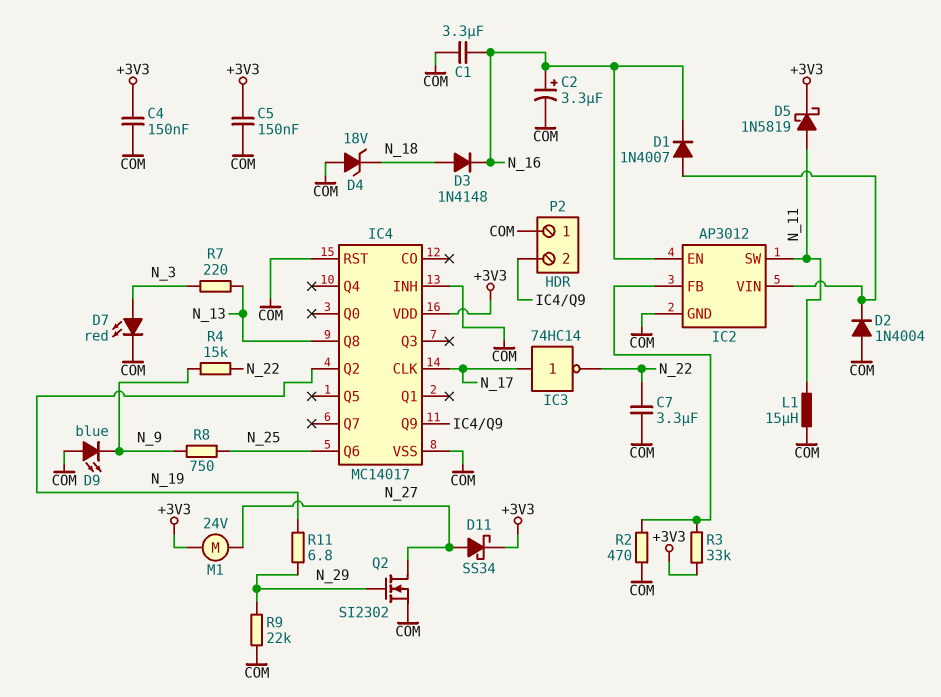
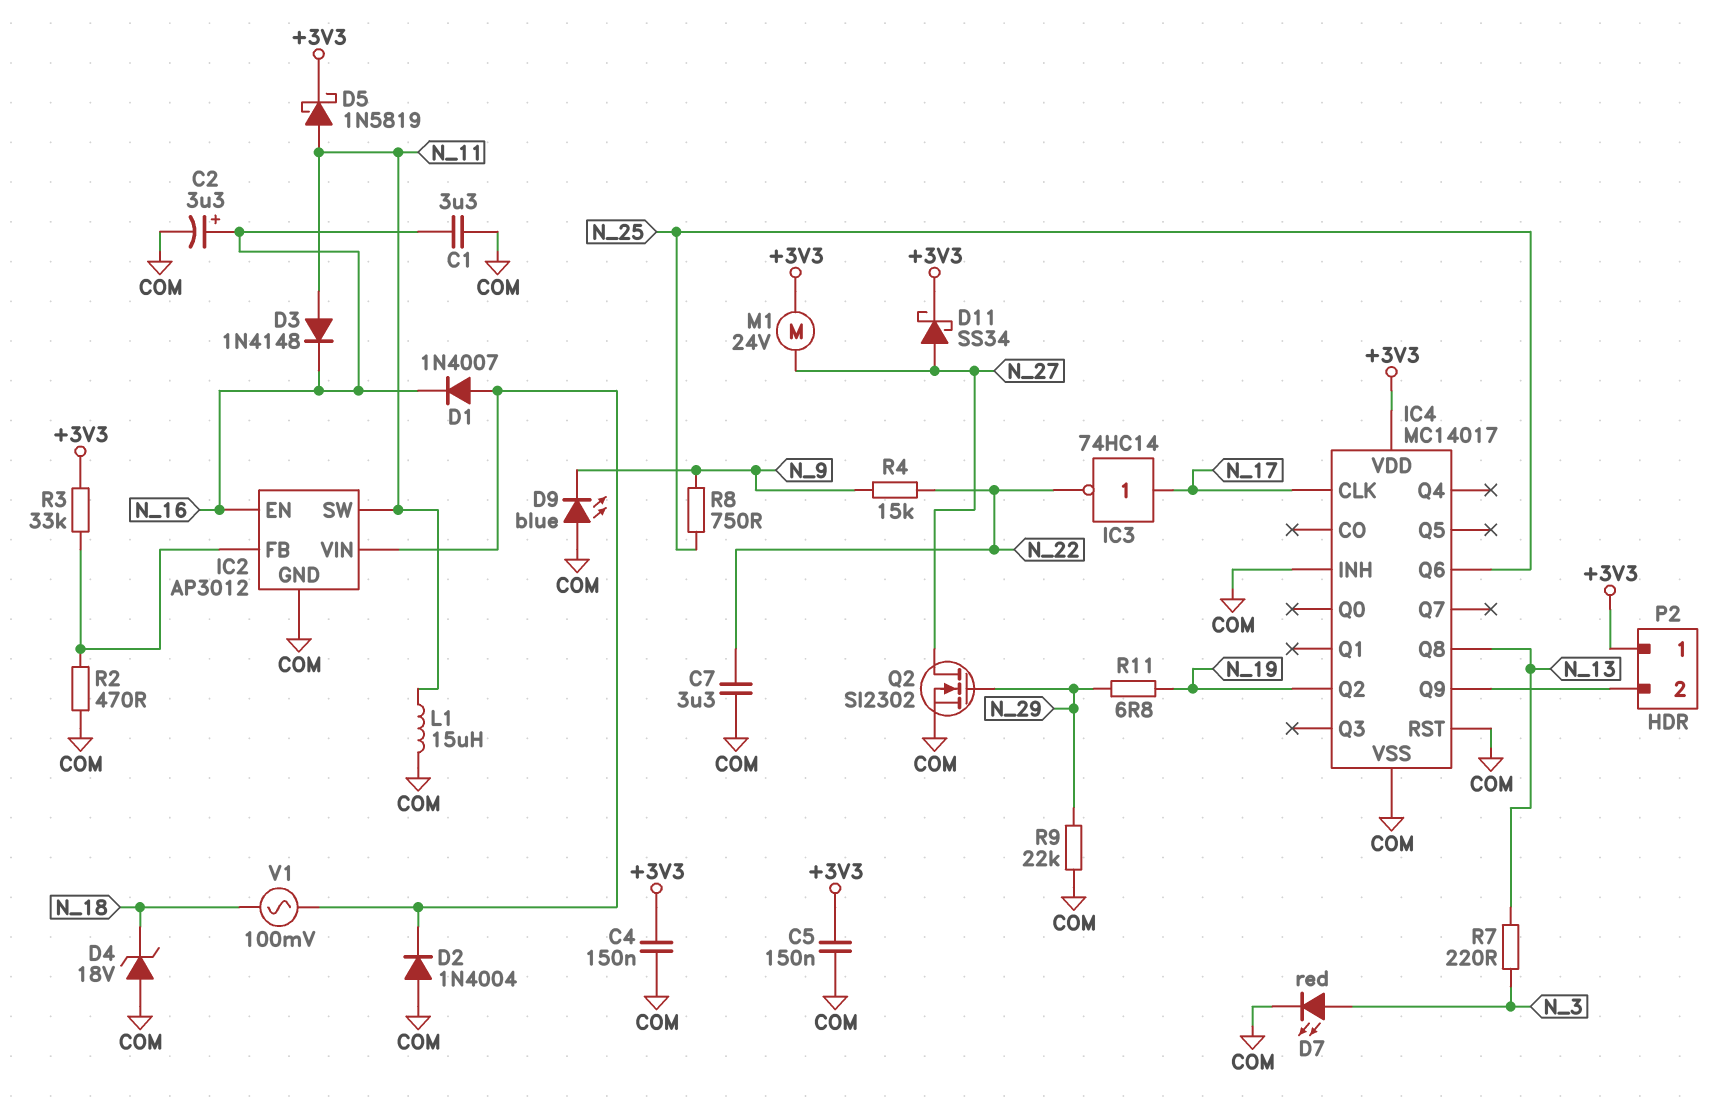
D3: diode 1N4148 (A N_18, K N_16) -> diode 1N4148 (A N_11, K N_16)
P2 pin 1: COM -> +3V3
V1: none -> AC 100mV (IC2/VIN, N_18)

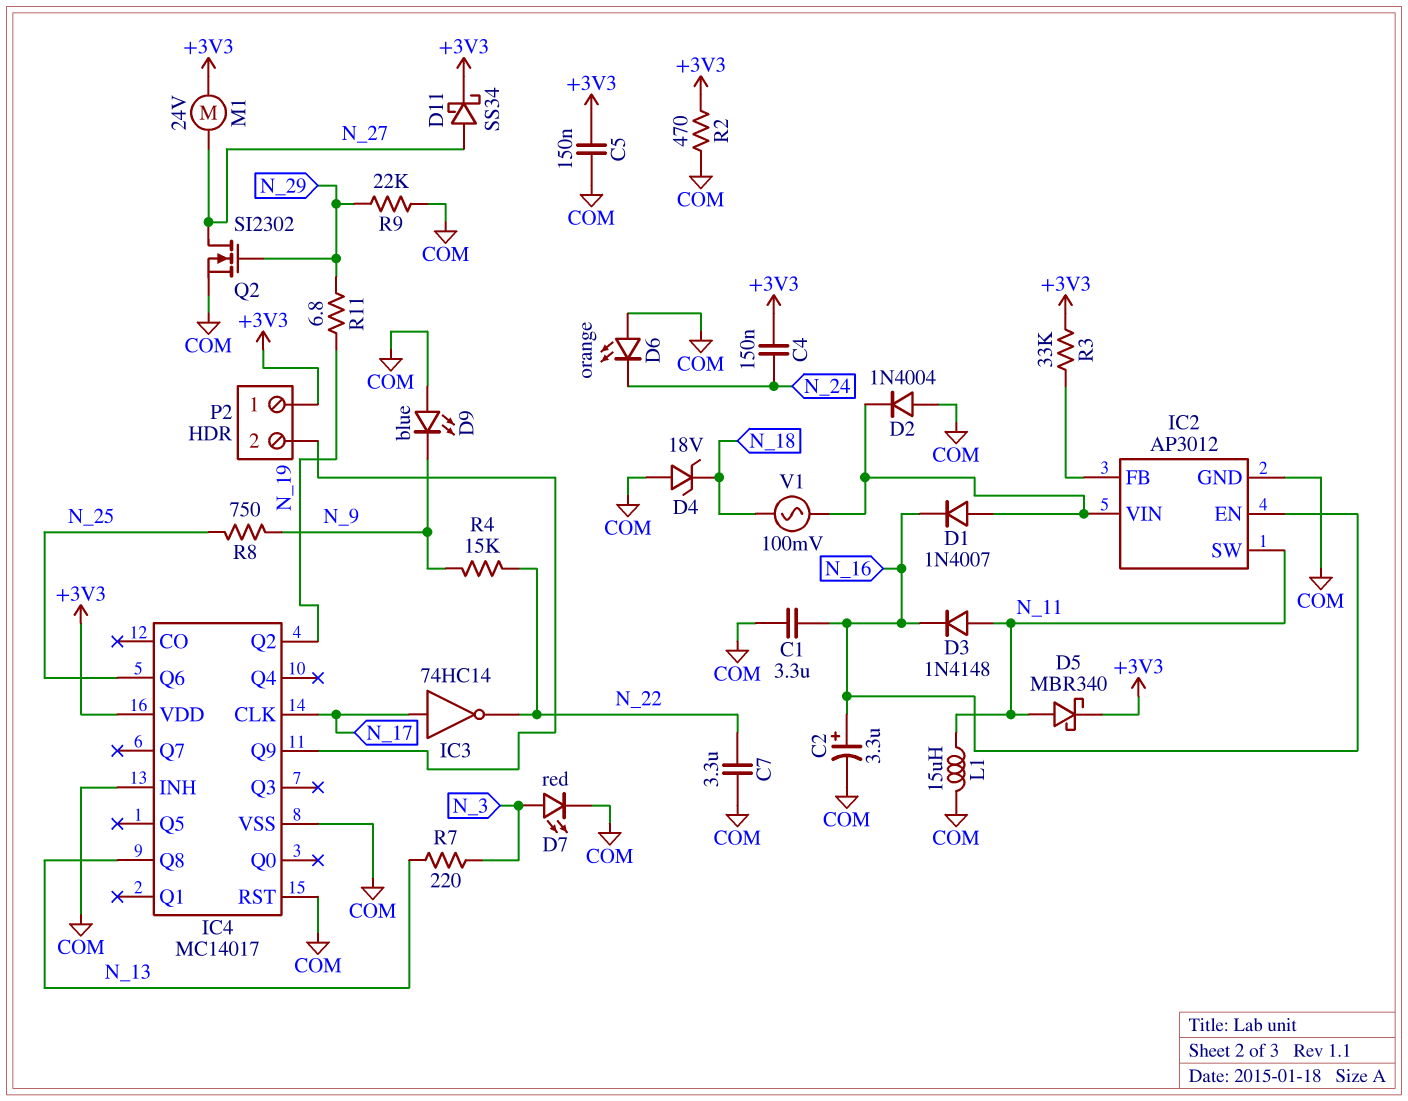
C4: 150nF (+3V3, COM) -> 150nF (+3V3, N_24)
D5: schottky 1N5819 (A N_11, K +3V3) -> schottky MBR340 (A N_11, K +3V3)
D6: none -> LED orange (A COM, K N_24)
R2: 470 (COM, IC2/FB) -> 470 (+3V3, COM)

